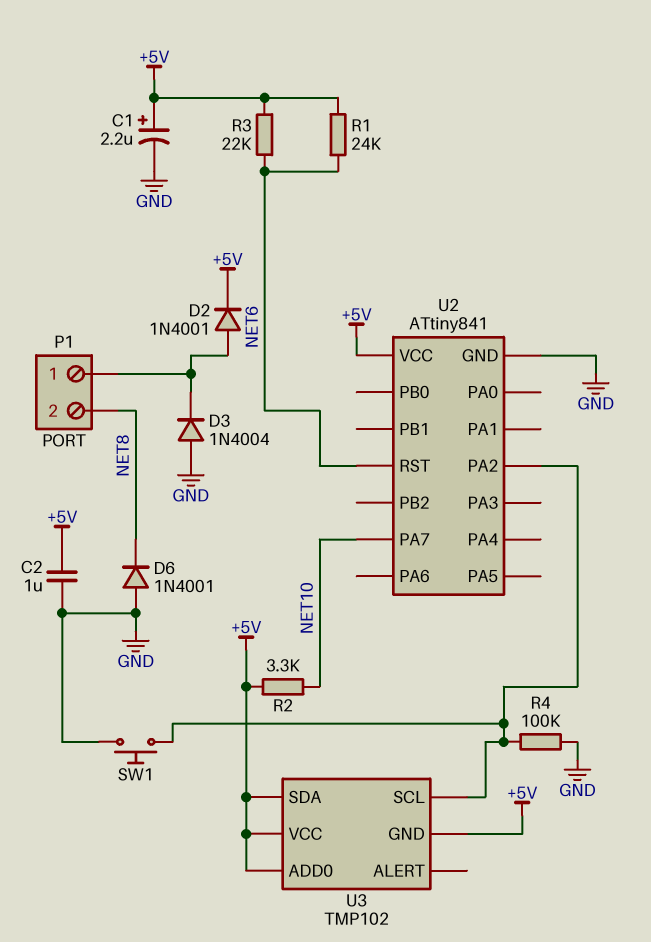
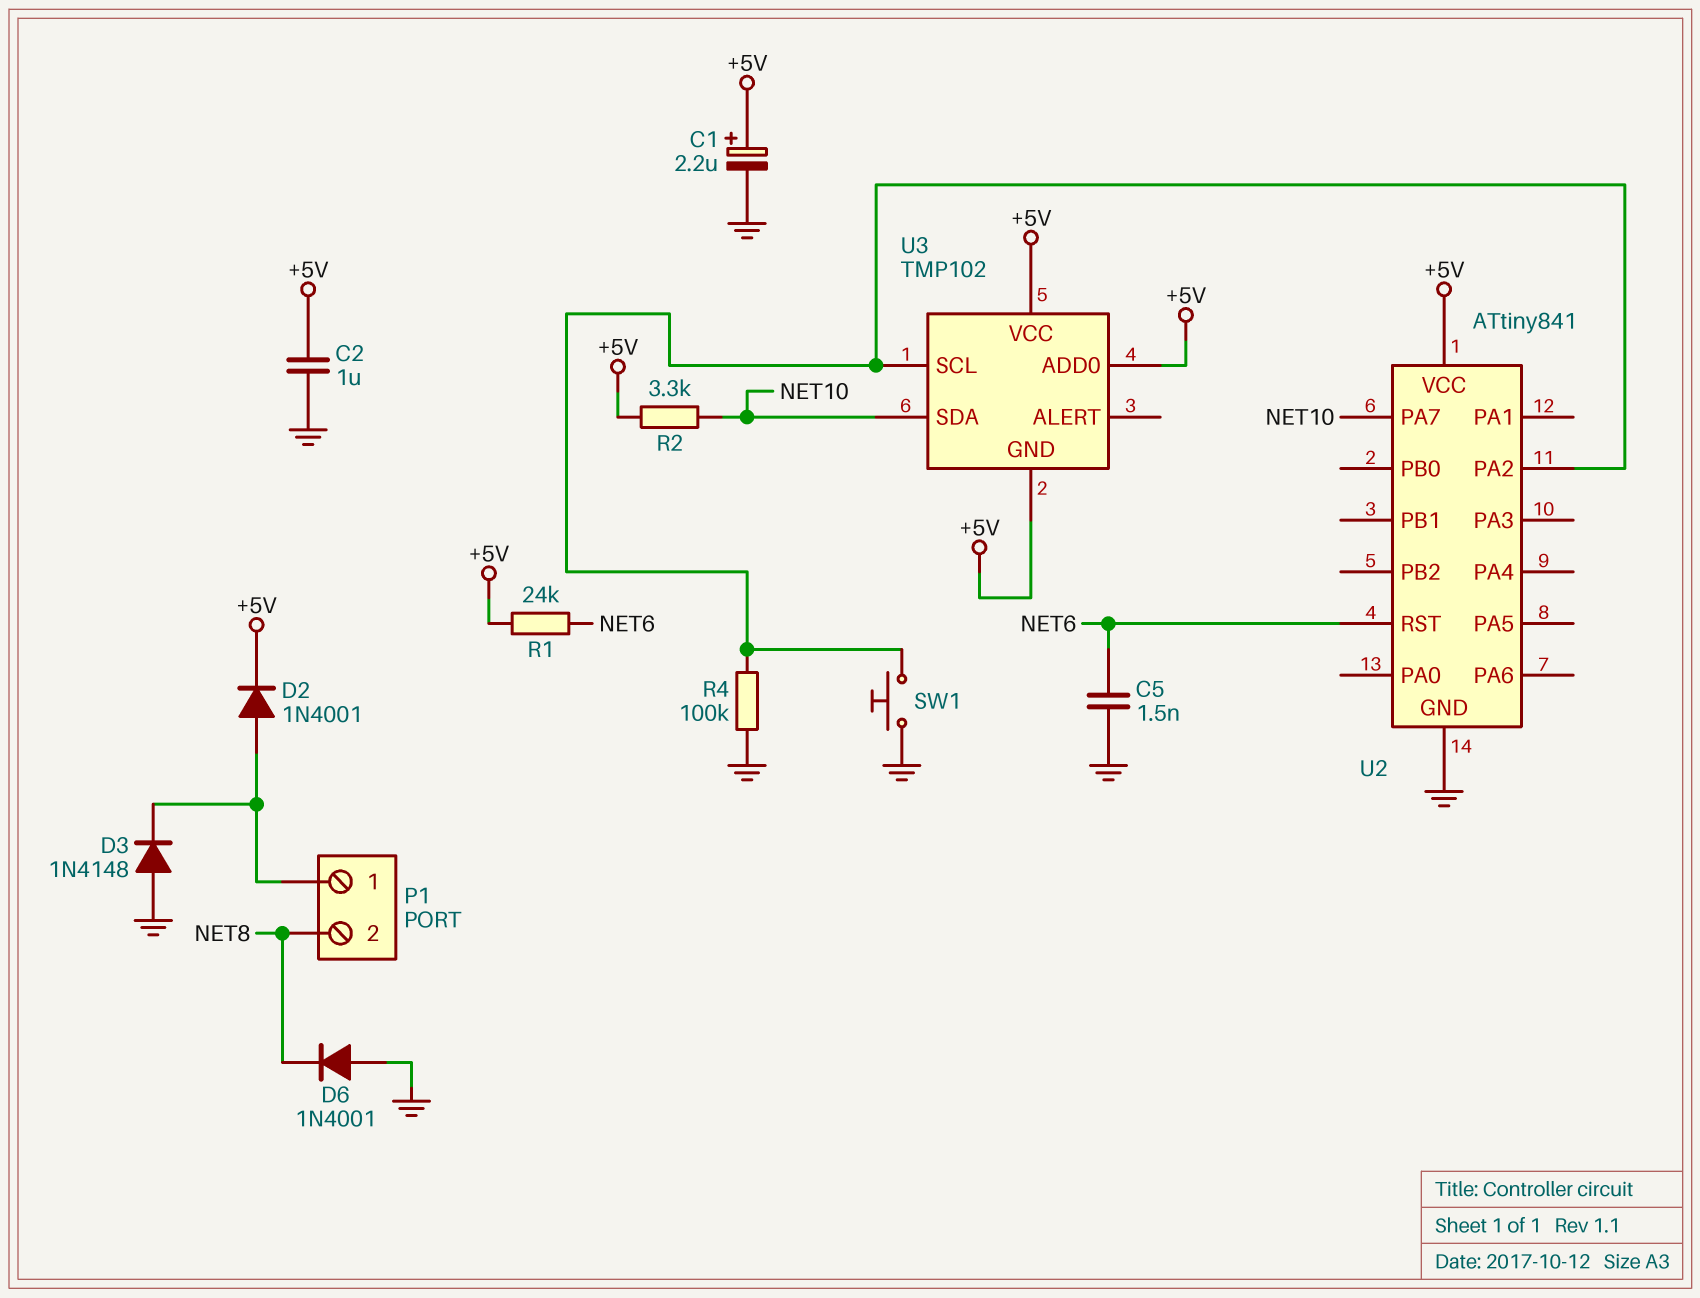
C5: none -> 1.5nF (GND, NET6)
D3: diode 1N4004 (A GND, K P1/1) -> diode 1N4148 (A GND, K P1/1)
R3: 22k (+5V, NET6) -> none
U3 pin SDA: +5V -> NET10

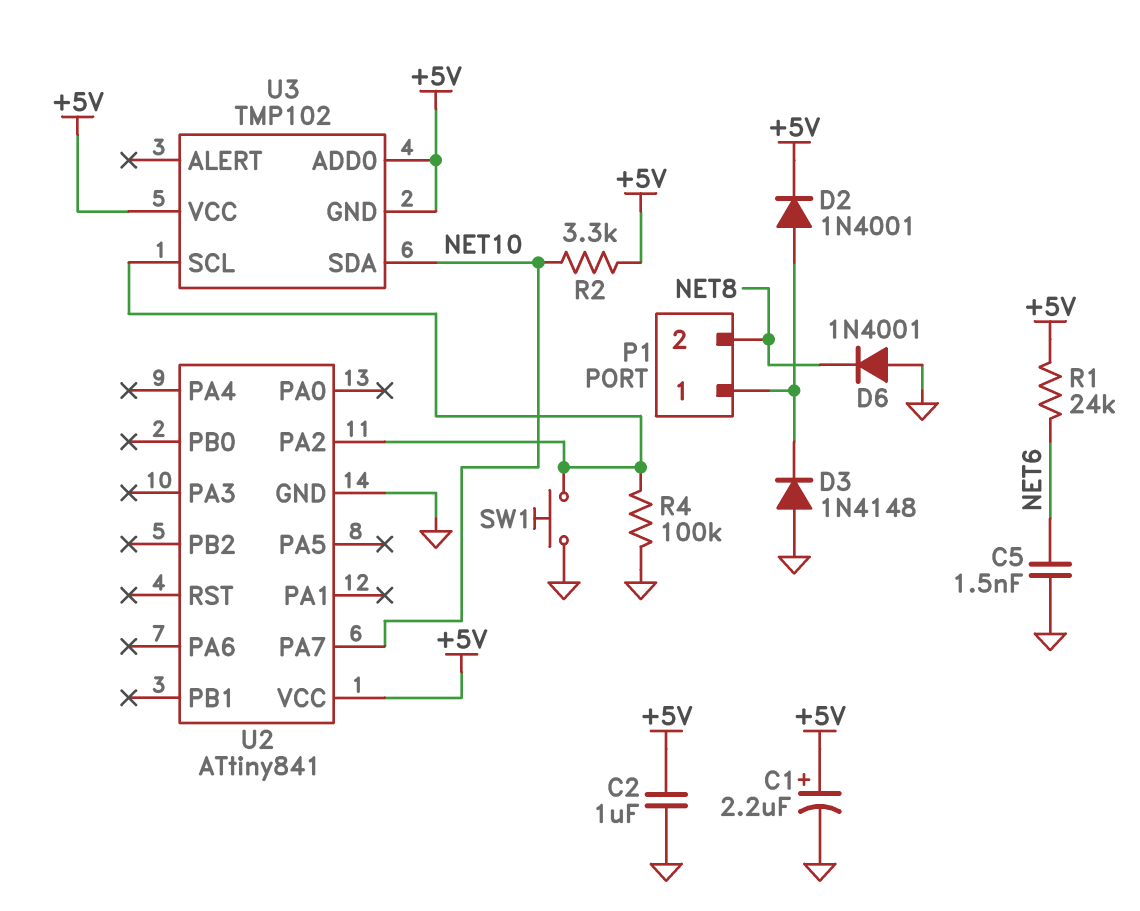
U2 pin RST: NET6 -> none

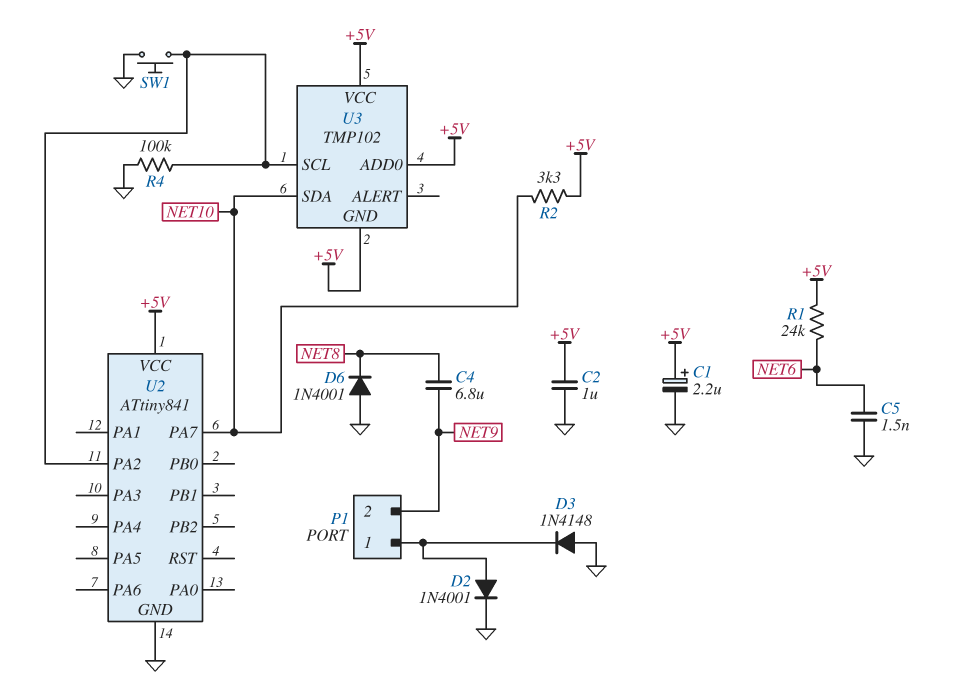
C4: none -> 6.8uF (NET8, NET9)
D2: diode 1N4001 (A P1/1, K +5V) -> diode 1N4001 (A P1/1, K GND)
P1 pin 2: NET8 -> NET9

